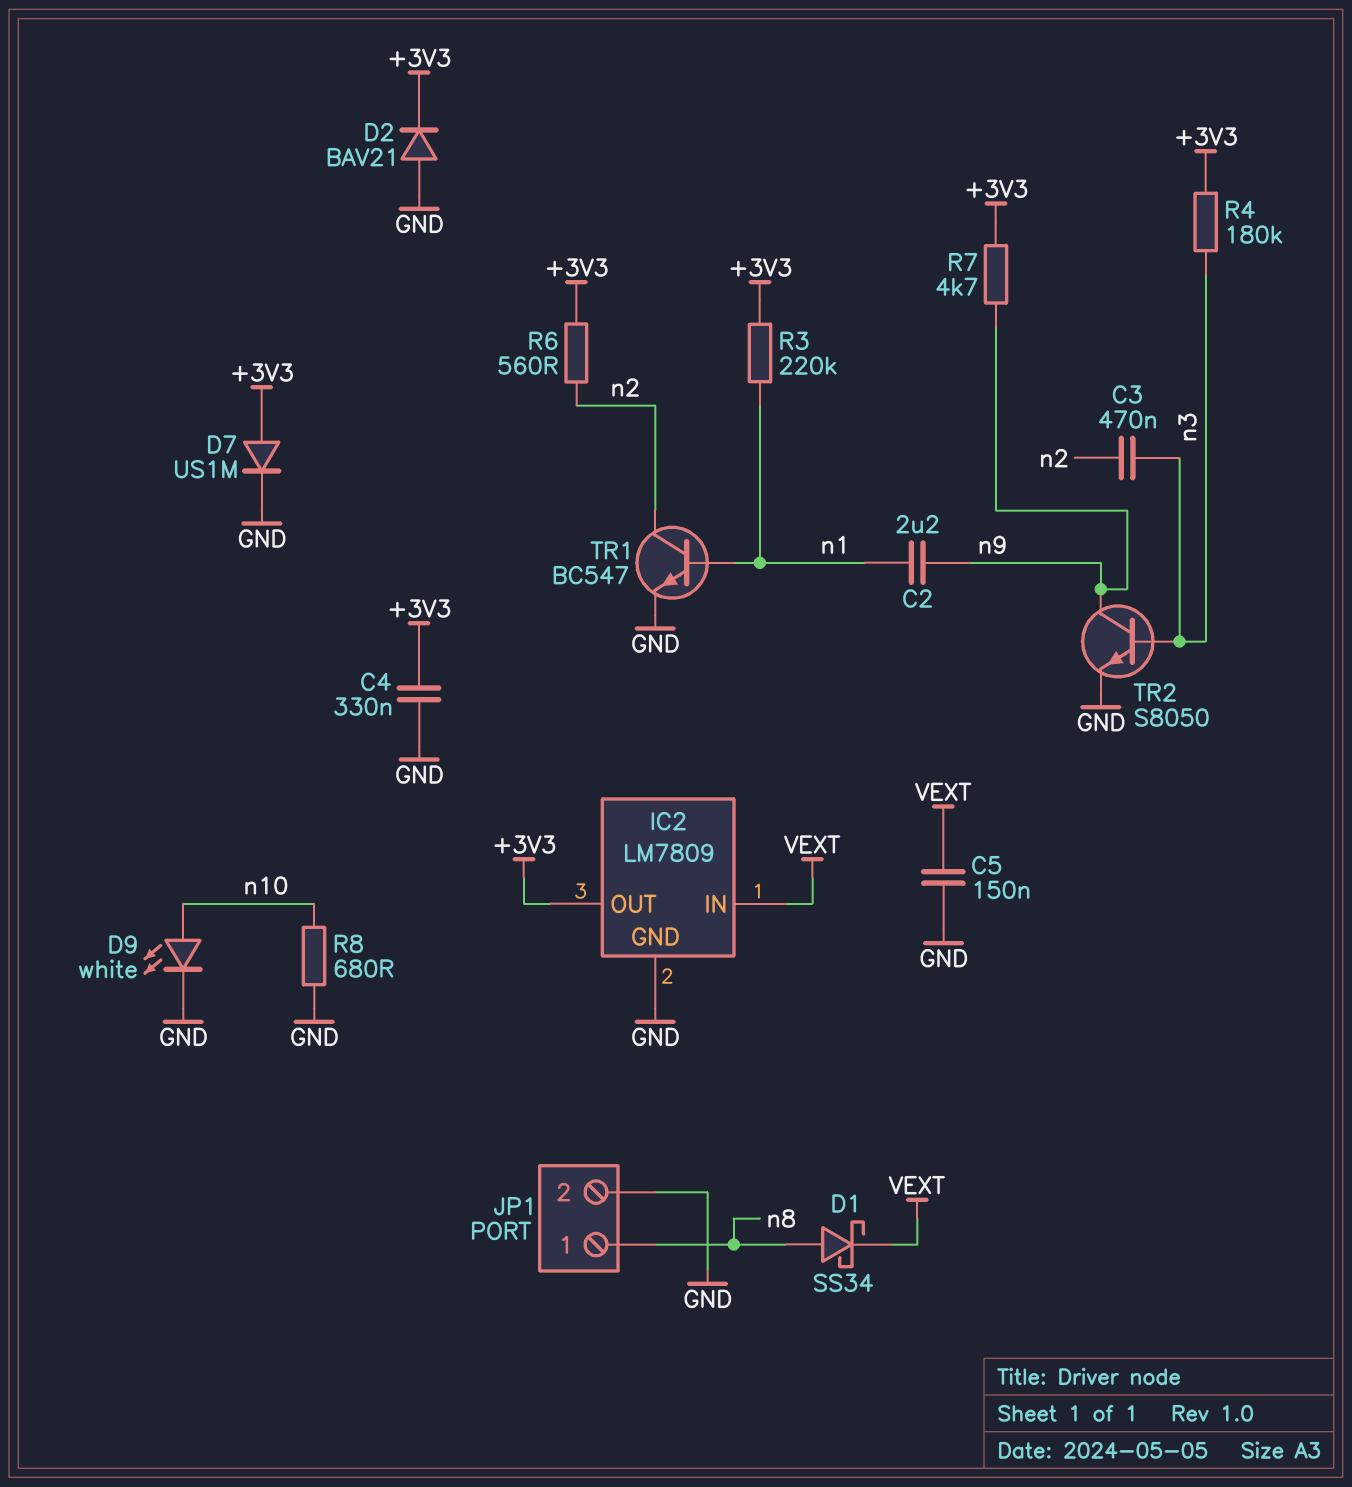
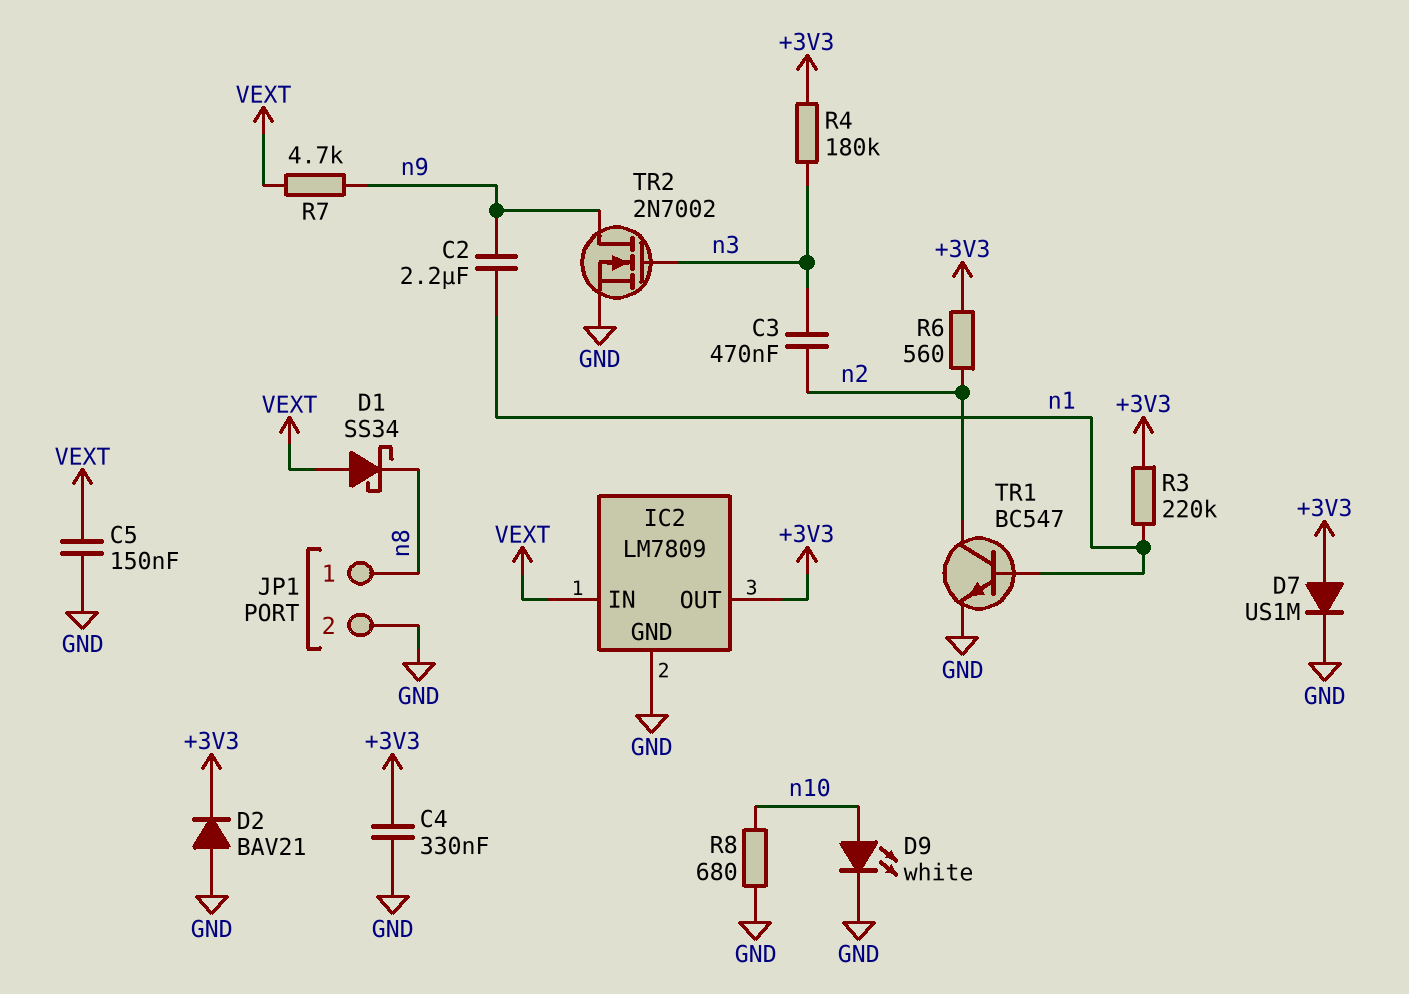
D1: schottky SS34 (A n8, K VEXT) -> schottky SS34 (A VEXT, K n8)
R7: 4.7k (+3V3, n9) -> 4.7k (VEXT, n9)
TR2: NPN S8050 (B n3, C n9, E GND) -> NMOS 2N7002 (G n3, D n9, S GND)

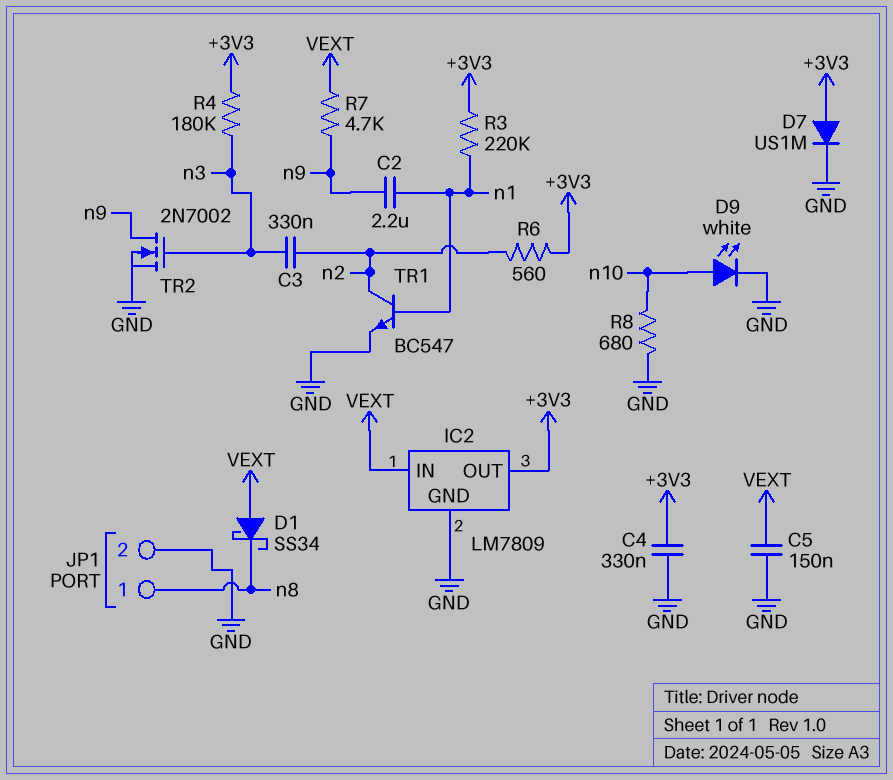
C3: 470nF (n2, n3) -> 330nF (n2, n3)
D2: diode BAV21 (A GND, K +3V3) -> none

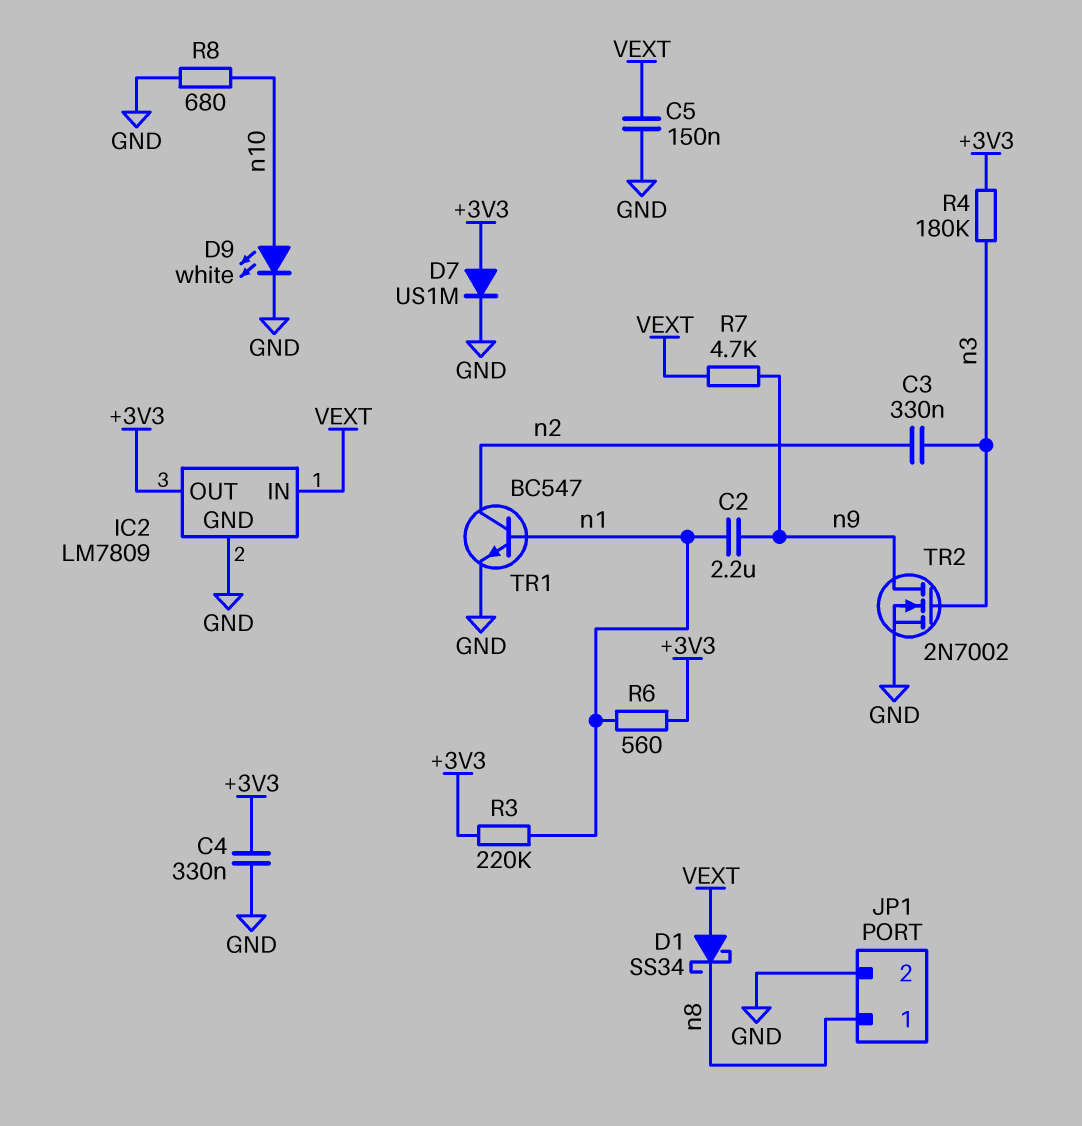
R6: 560 (+3V3, n2) -> 560 (+3V3, n1)

